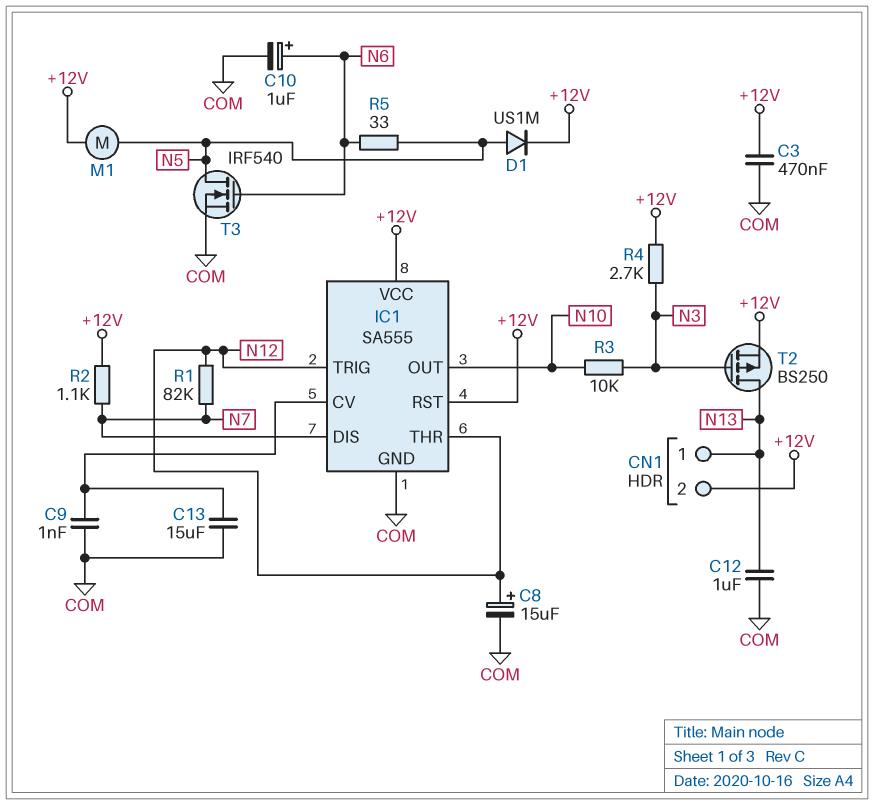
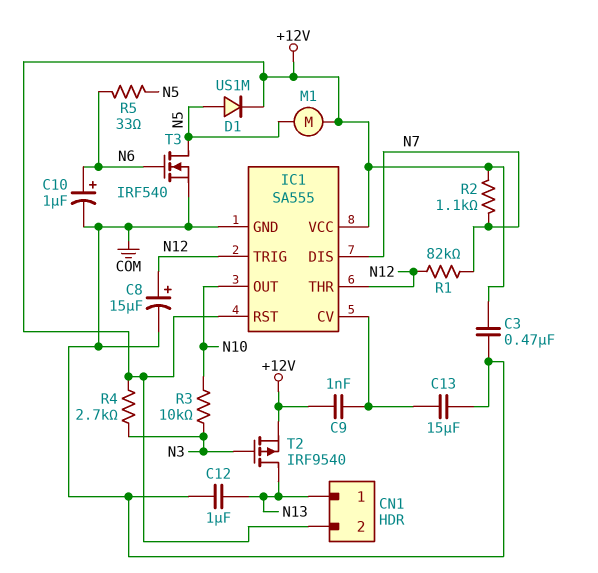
C9: 1nF (COM, IC1/CV) -> 1nF (+12V, IC1/CV)
T2: PMOS BS250 (G N3, D N13, S +12V) -> PMOS IRF9540 (G N3, D N13, S +12V)

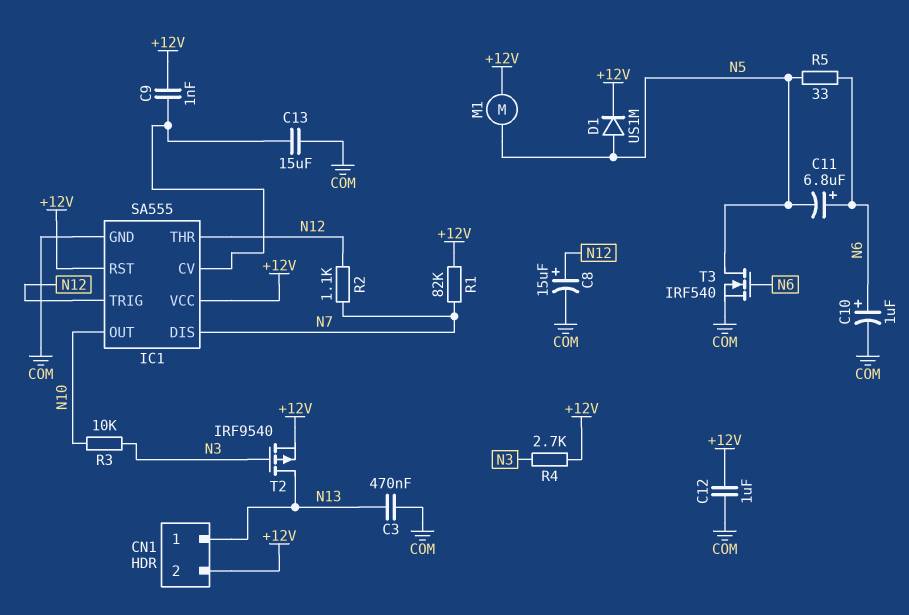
C3: 470nF (+12V, COM) -> 470nF (COM, N13)
C11: none -> 6.8uF (plus N6, minus N5)
C12: 1uF (COM, N13) -> 1uF (+12V, COM)
R1: 82k (N7, N12) -> 82k (+12V, N7)
R2: 1.1k (+12V, N7) -> 1.1k (N7, N12)

